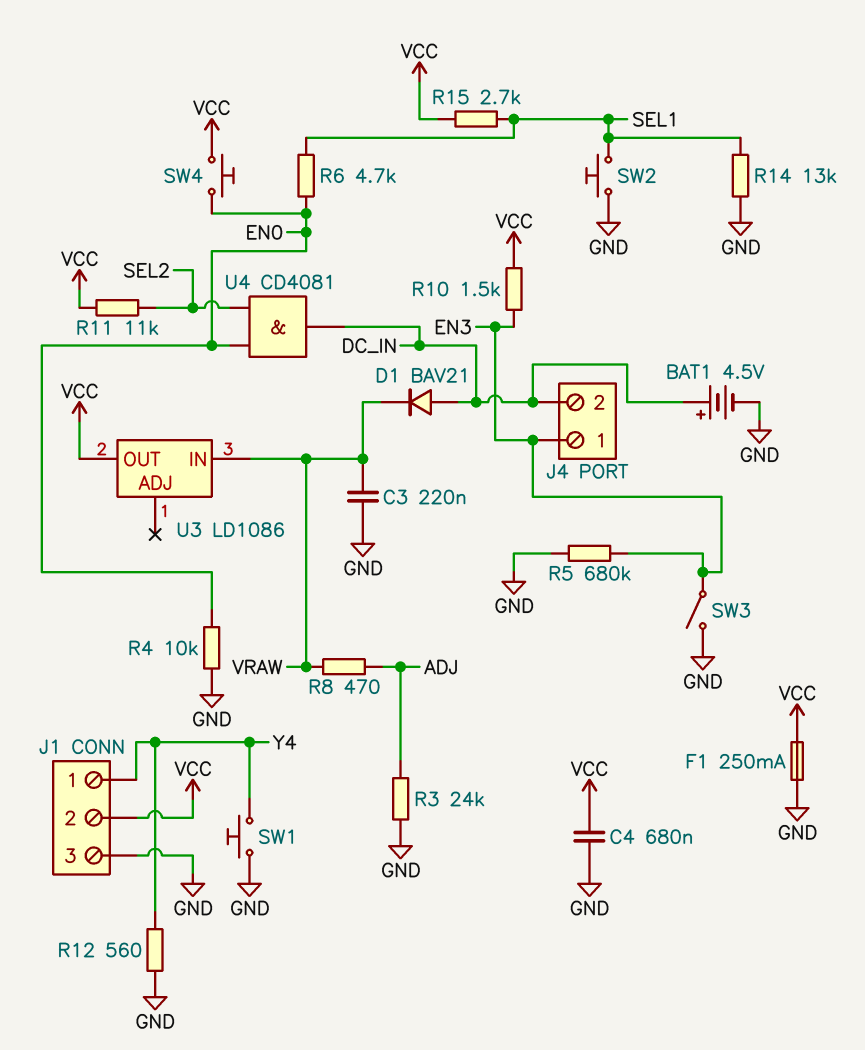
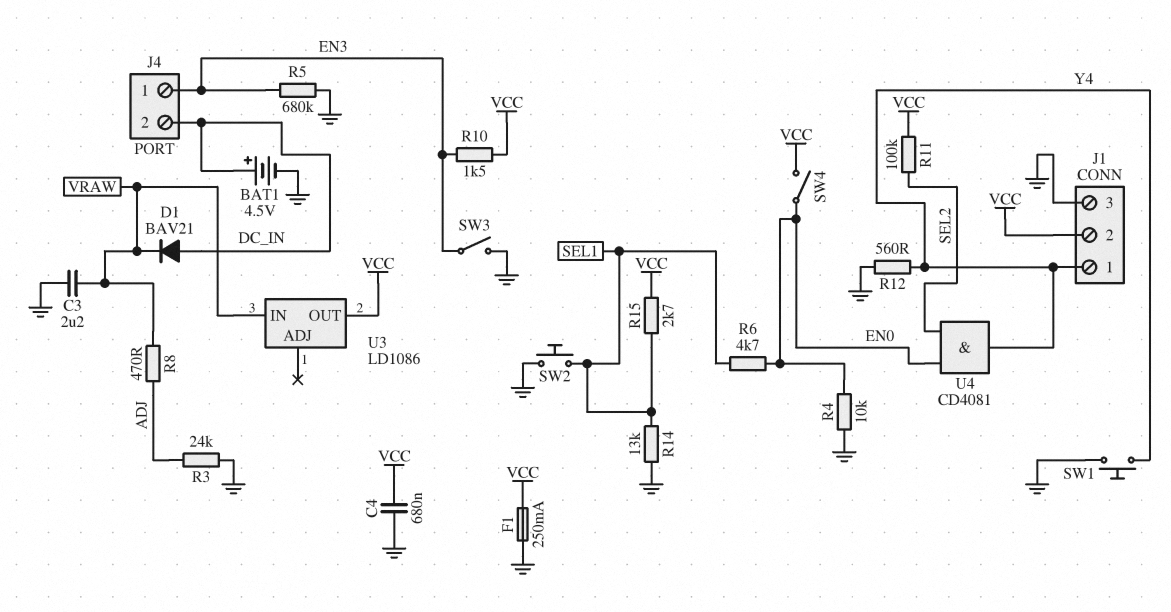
C3: 220nF (GND, VRAW) -> 2.2uF (GND, VRAW)
R11: 11k (SEL2, VCC) -> 100k (SEL2, VCC)
SW4: button (EN0, VCC) -> switch (EN0, VCC)
U4: AND CD4081 (in EN0, in SEL2, out DC_IN) -> AND CD4081 (in EN0, in SEL2, out Y4)

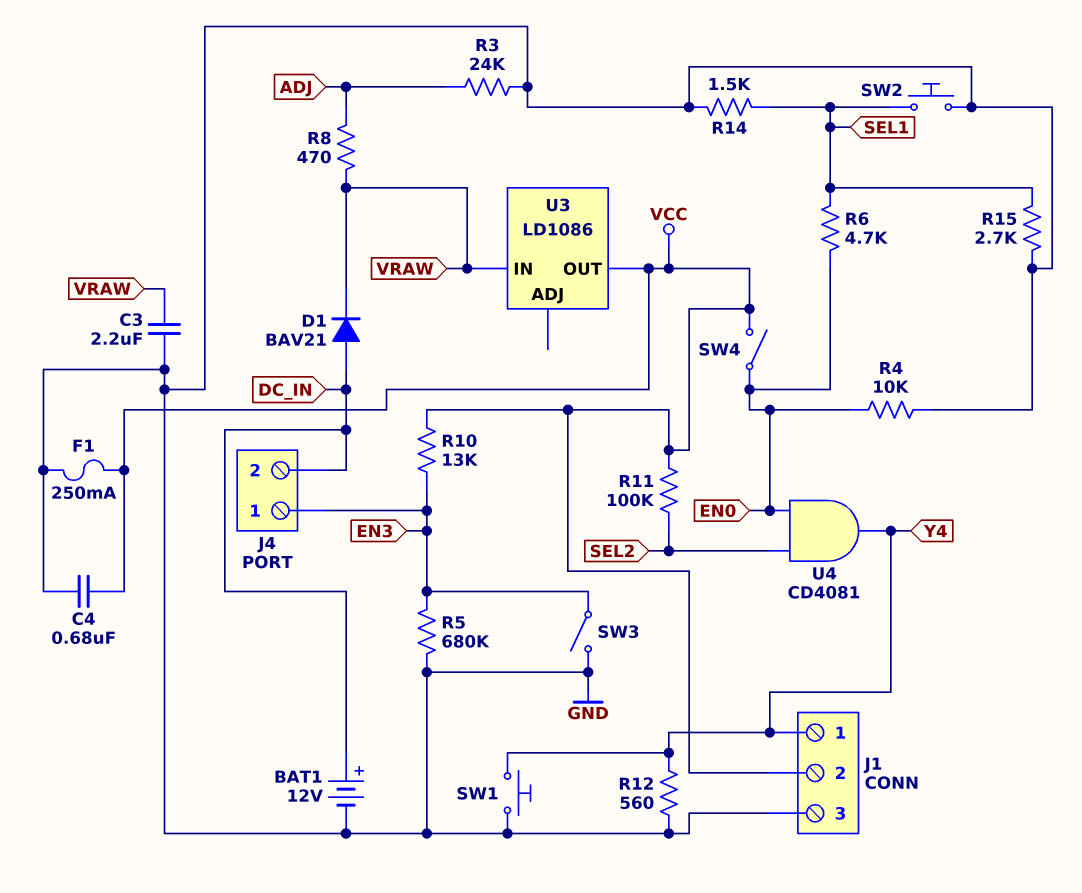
BAT1: 4.5V (plus DC_IN, minus GND) -> 12V (plus DC_IN, minus GND)
R10: 1.5k (EN3, VCC) -> 13k (EN3, VCC)
R14: 13k (GND, SEL1) -> 1.5k (GND, SEL1)
R15: 2.7k (SEL1, VCC) -> 2.7k (GND, SEL1)

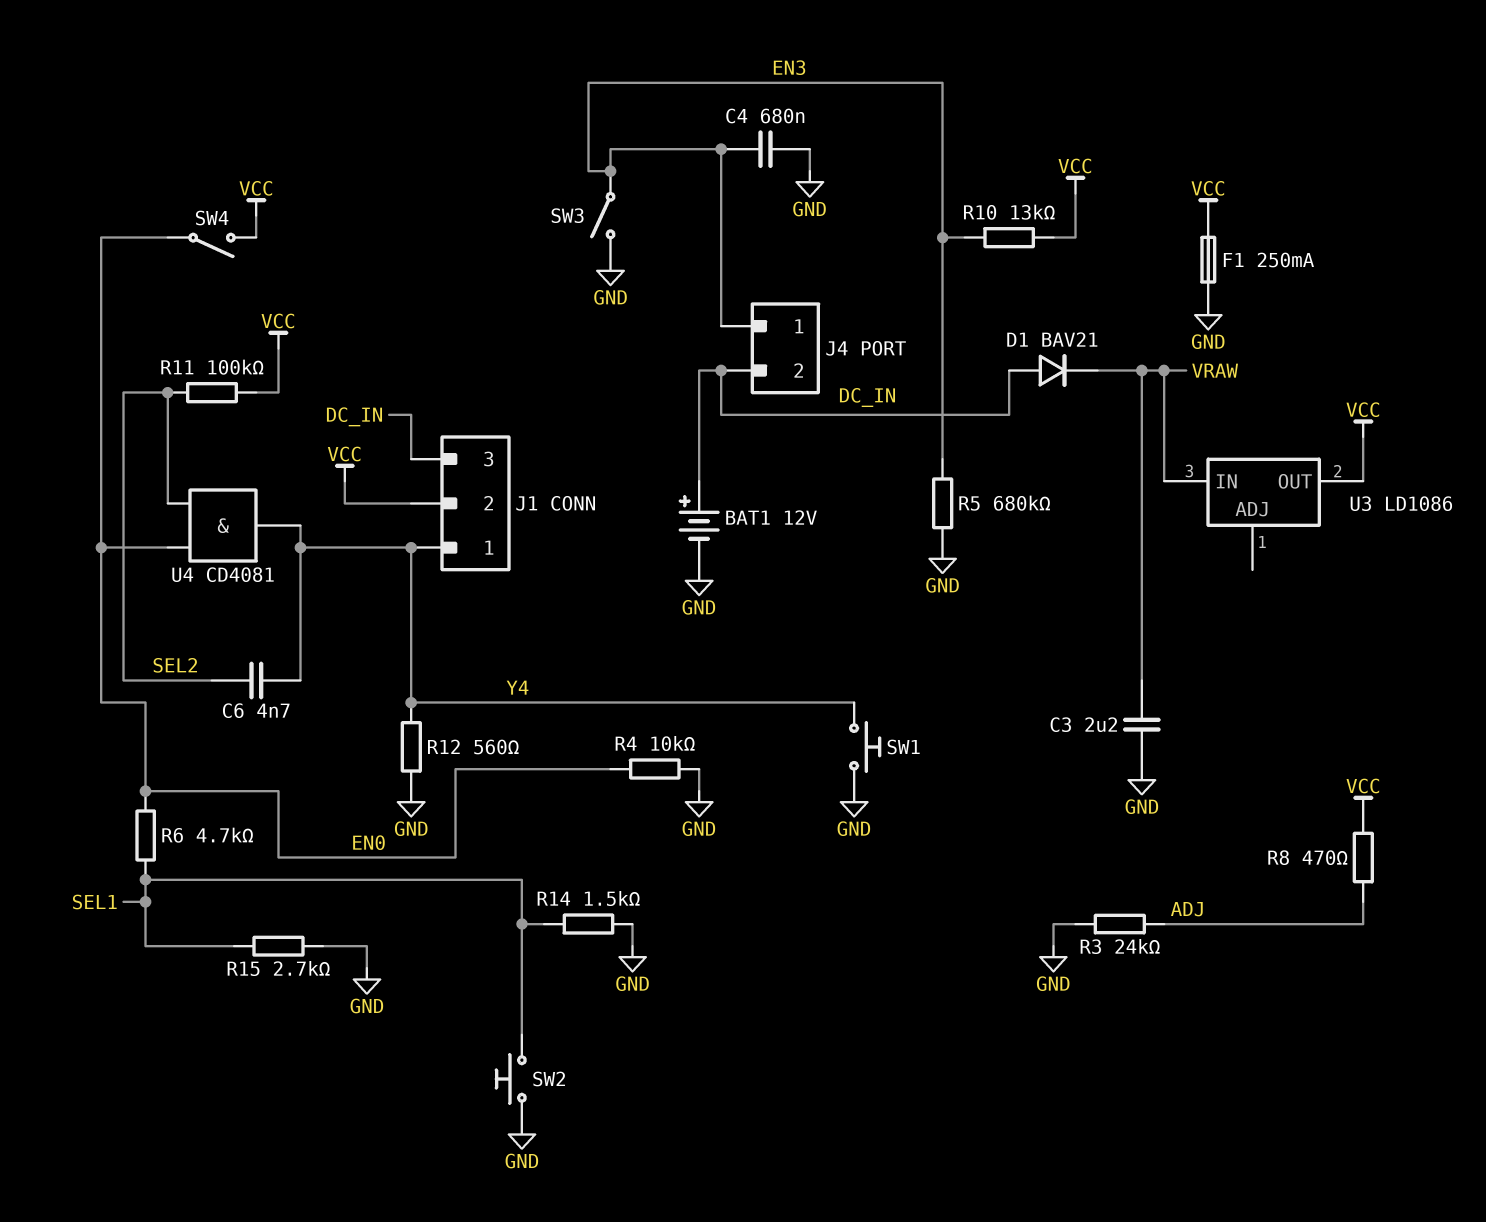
C4: 680nF (GND, VCC) -> 680nF (EN3, GND)
C6: none -> 4.7nF (SEL2, Y4)
J1 pin 3: GND -> DC_IN
R8: 470 (ADJ, VRAW) -> 470 (ADJ, VCC)

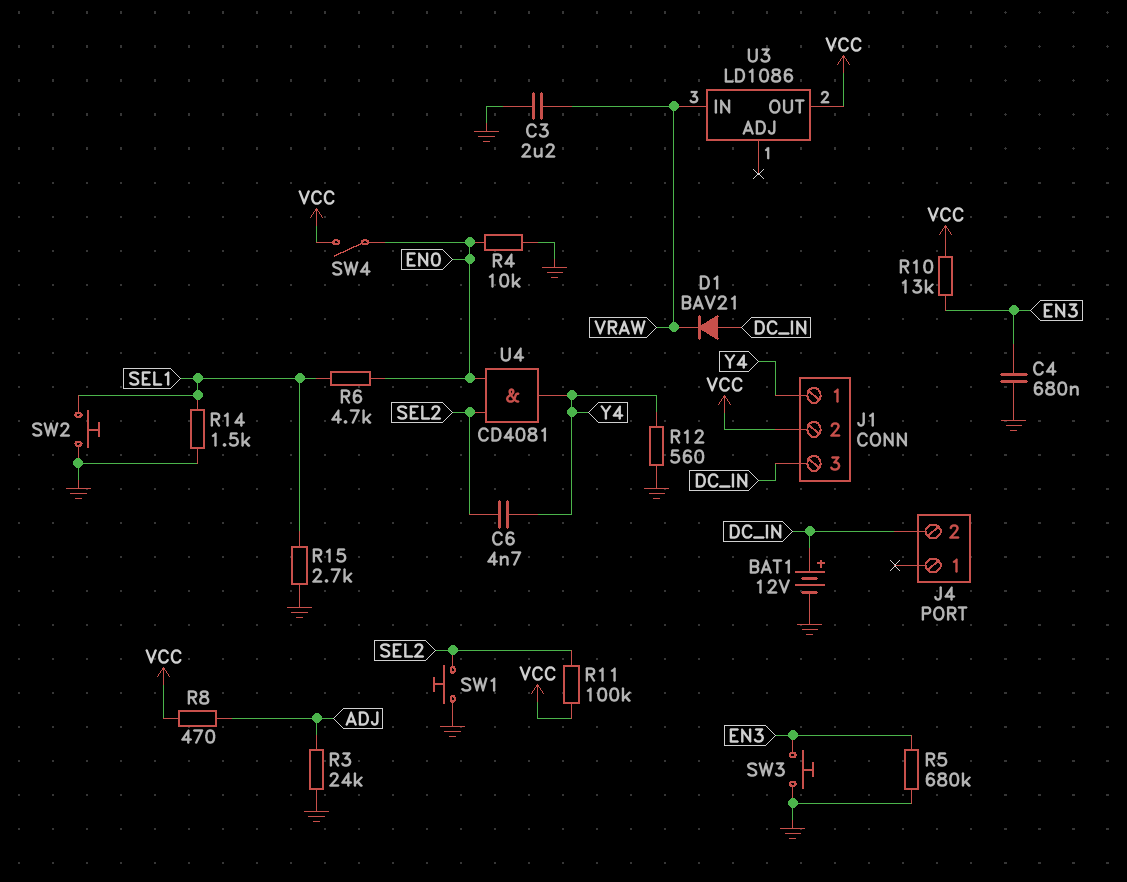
F1: 250mA (GND, VCC) -> none
J4 pin 1: EN3 -> none
SW1: button (GND, Y4) -> button (GND, SEL2)
SW3: switch (EN3, GND) -> button (EN3, GND)

